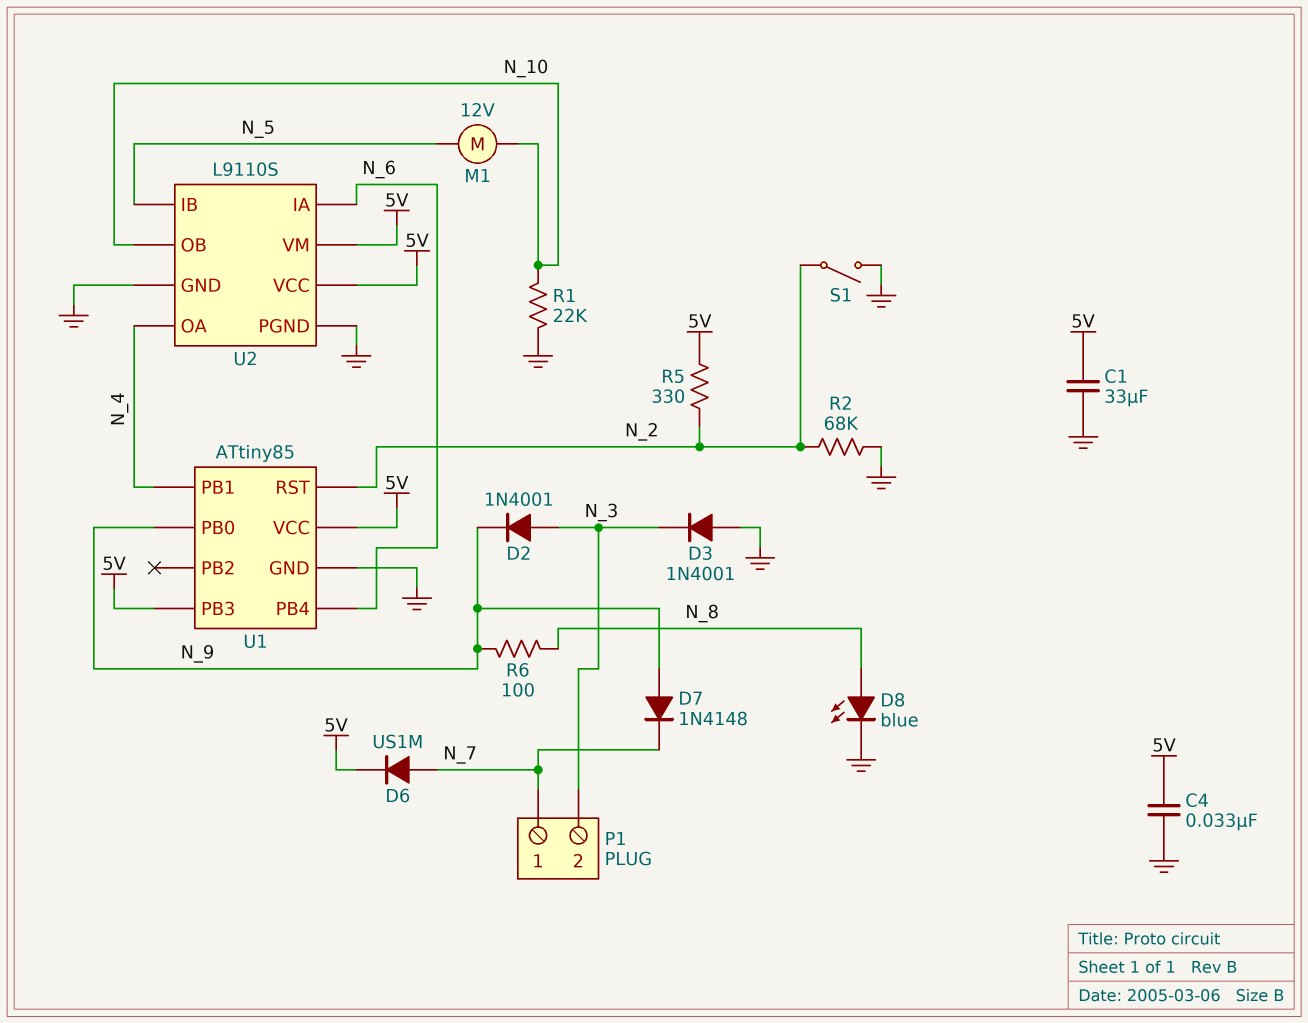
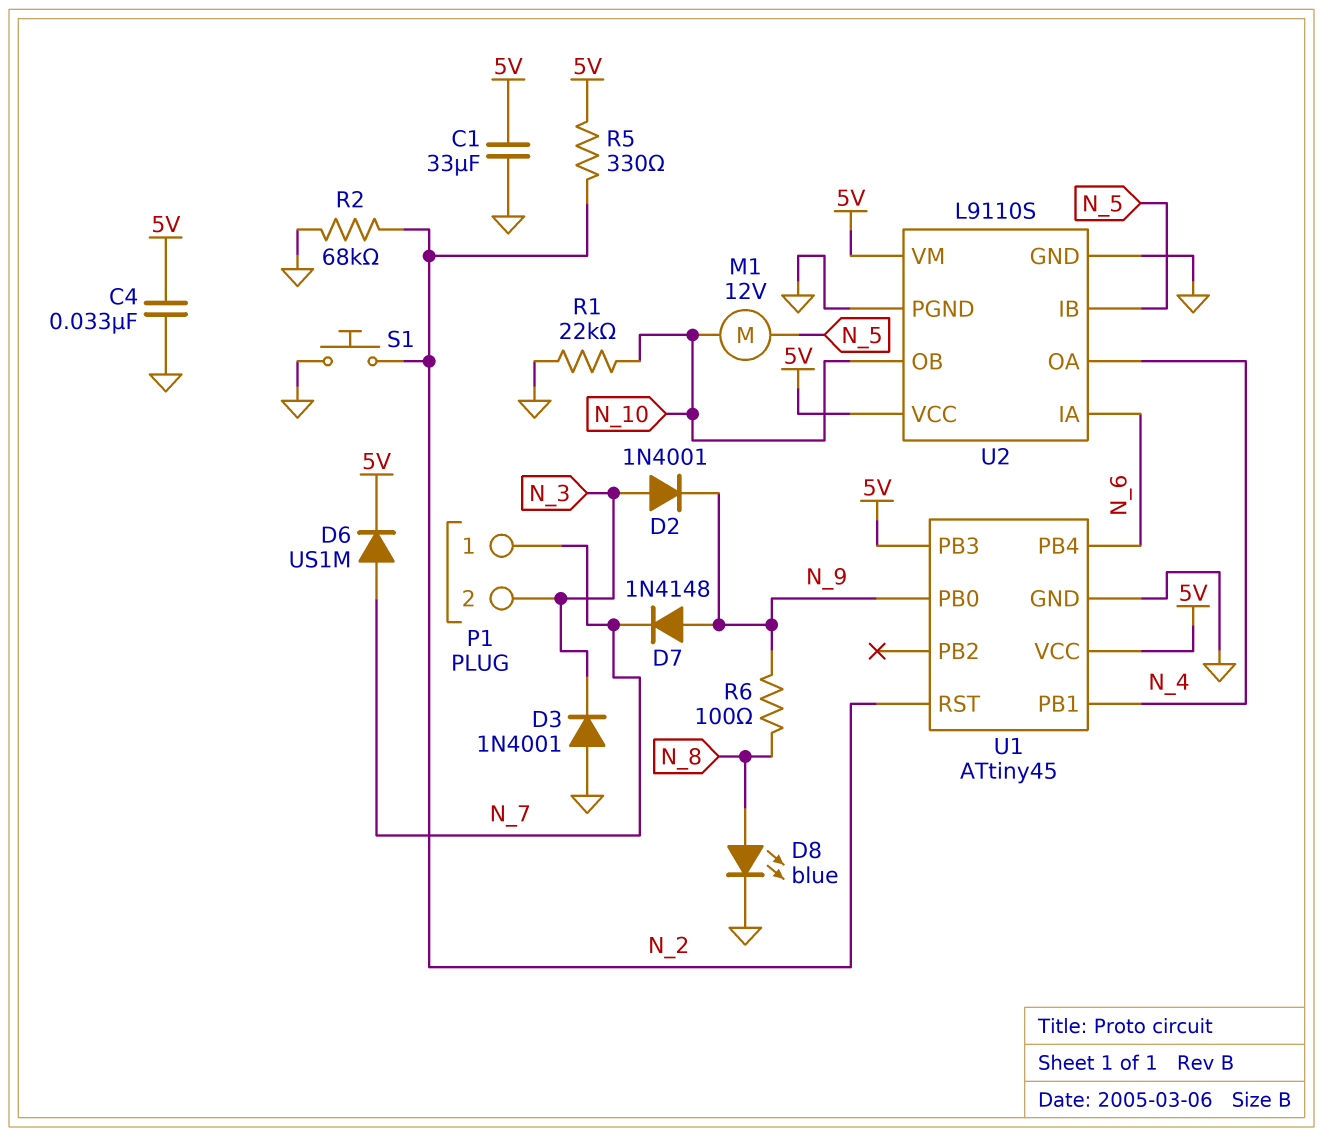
S1: switch (GND, N_2) -> button (GND, N_2)
U1: ATtiny85 -> ATtiny45

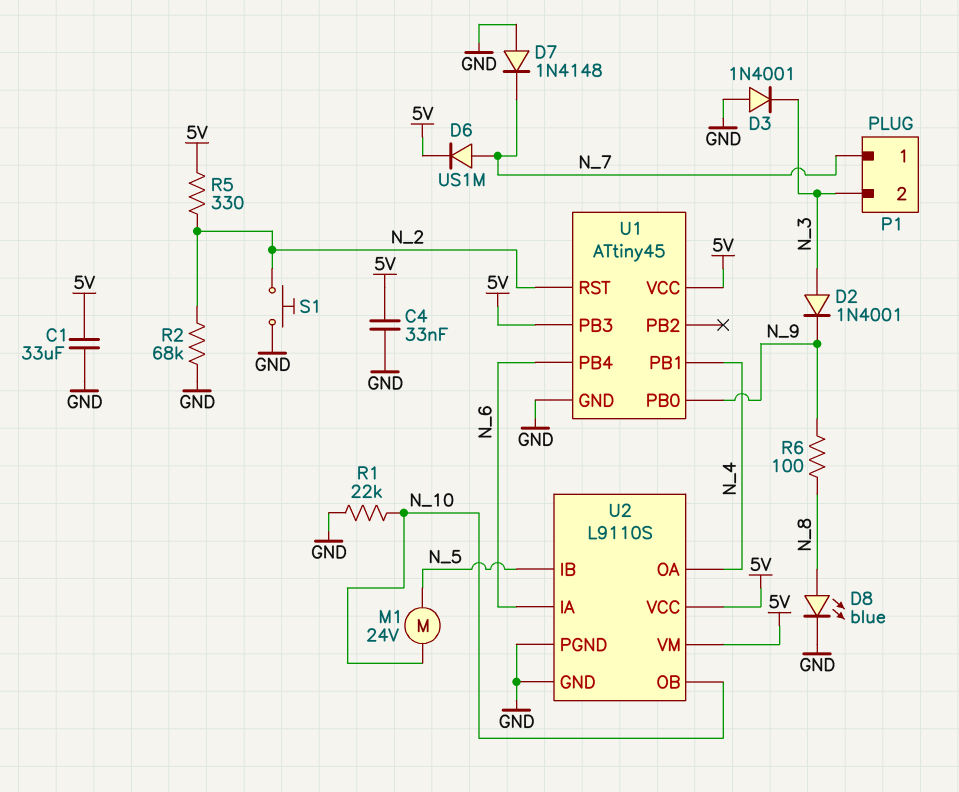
D7: diode 1N4148 (A N_9, K N_7) -> diode 1N4148 (A GND, K N_7)
M1: motor 12V (N_5, N_10) -> motor 24V (N_5, N_10)

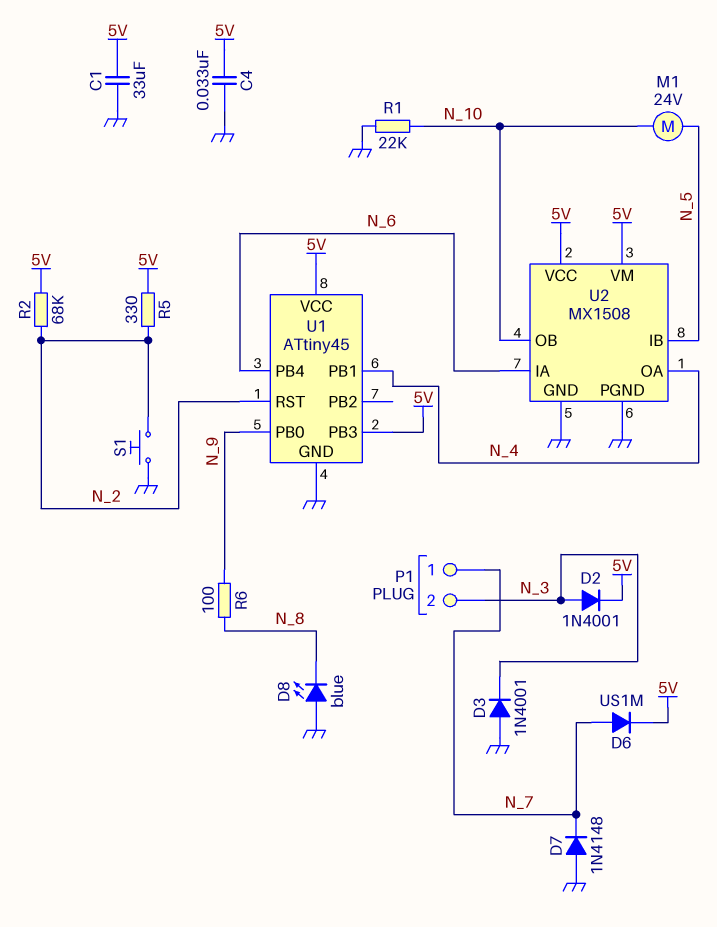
D2: diode 1N4001 (A N_3, K N_9) -> diode 1N4001 (A N_3, K 5V)
D8: LED blue (A N_8, K GND) -> LED blue (A GND, K N_8)
R2: 68k (GND, N_2) -> 68k (5V, N_2)
U2: L9110S -> MX1508

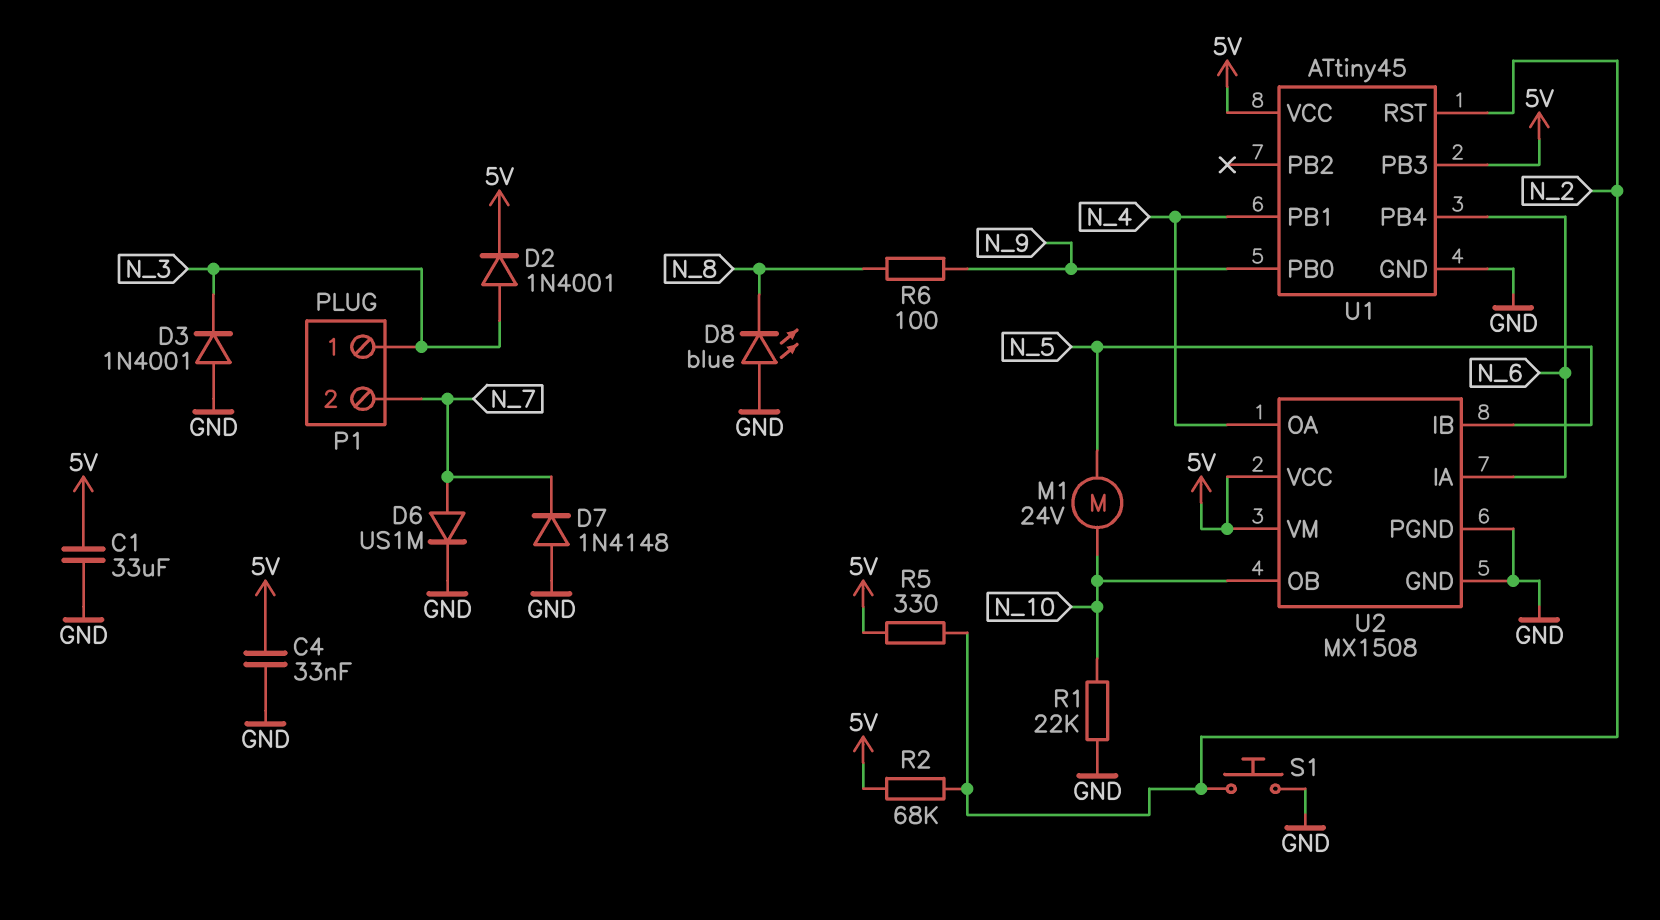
D6: diode US1M (A N_7, K 5V) -> diode US1M (A N_7, K GND)
P1 pin 1: N_7 -> N_3
P1 pin 2: N_3 -> N_7

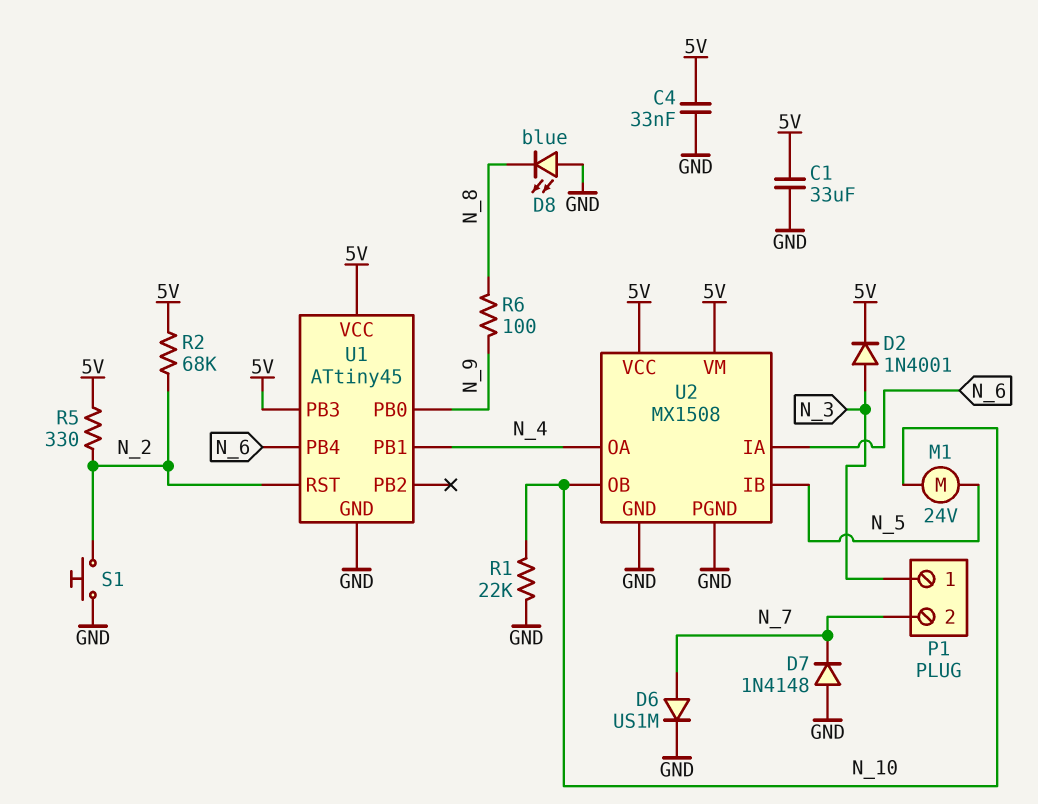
D3: diode 1N4001 (A GND, K N_3) -> none

